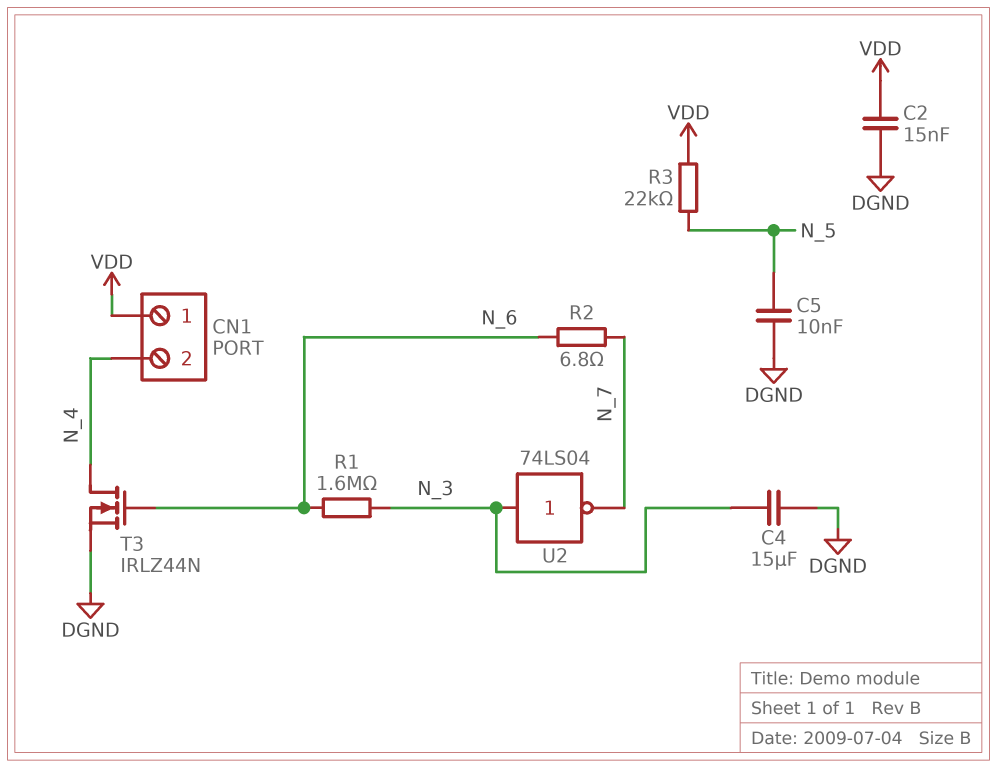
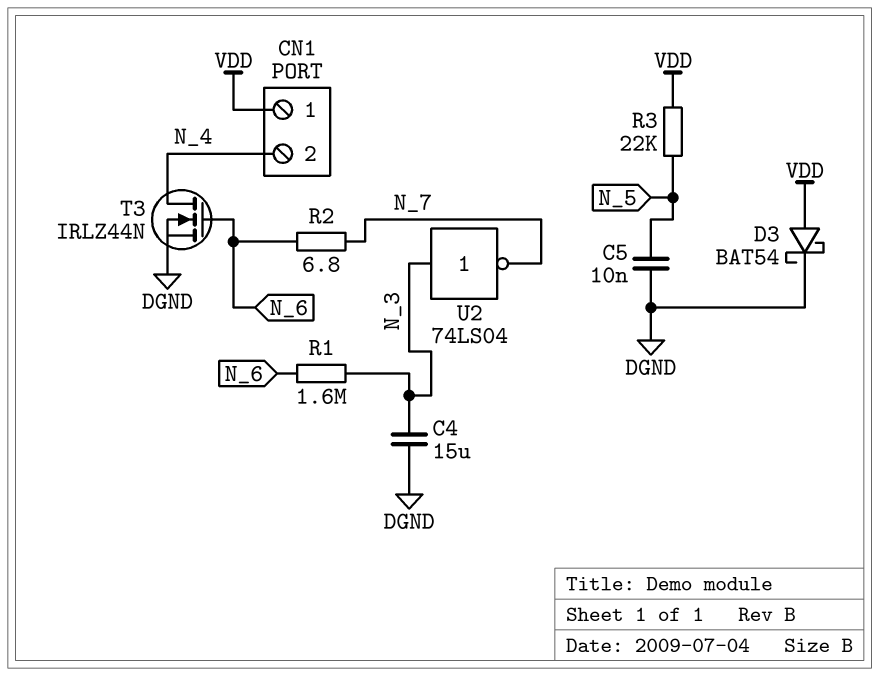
C2: 15nF (DGND, VDD) -> none
D3: none -> schottky BAT54 (A VDD, K DGND)

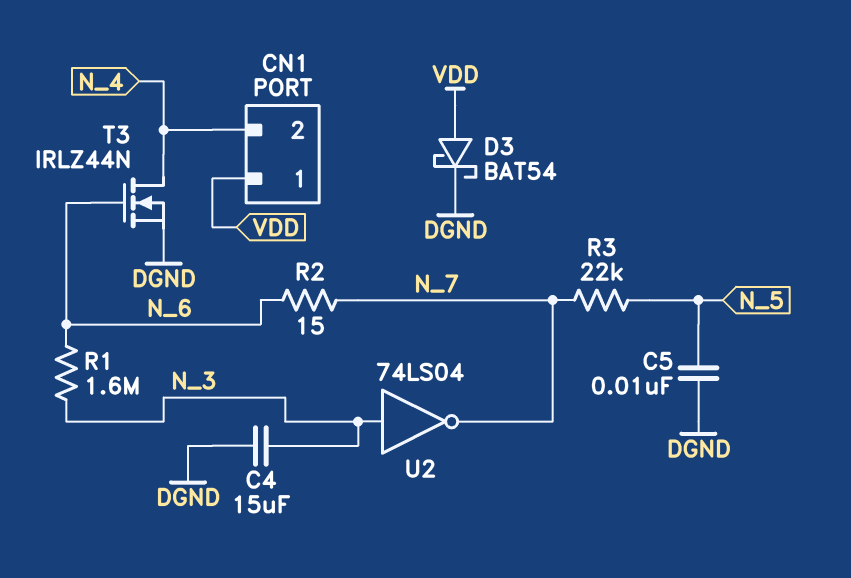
R2: 6.8 (N_6, N_7) -> 15 (N_6, N_7)
R3: 22k (N_5, VDD) -> 22k (N_5, N_7)

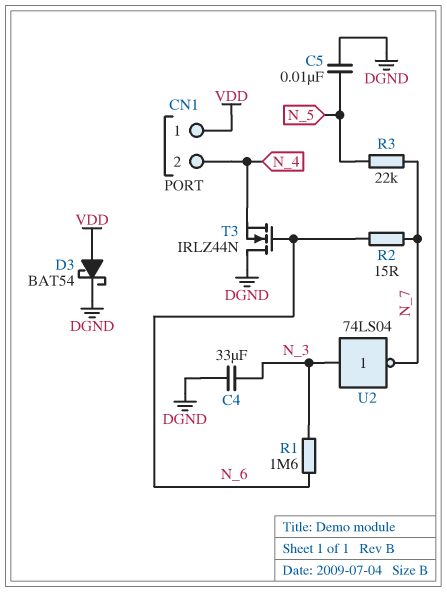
C4: 15uF (DGND, N_3) -> 33uF (DGND, N_3)
T3: NMOS IRLZ44N (G N_6, D N_4, S DGND) -> NMOS IRLZ44N (G N_6, D DGND, S N_4)

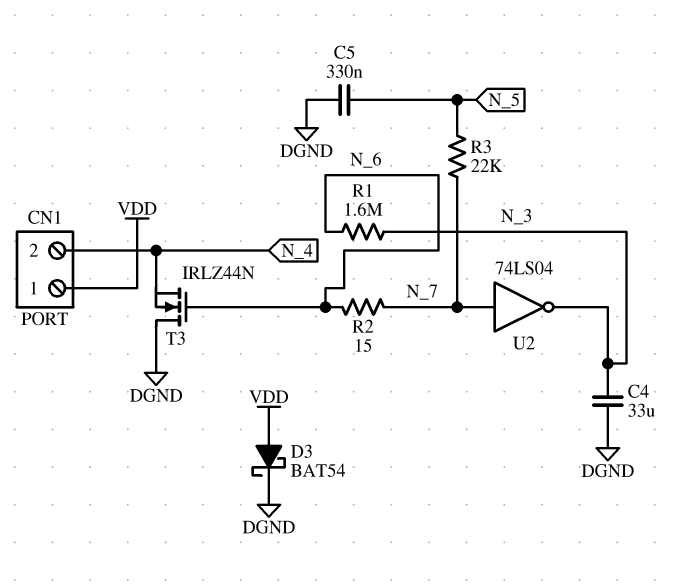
C5: 10nF (DGND, N_5) -> 330nF (DGND, N_5)
U2: NOT 74LS04 (in N_3, out N_7) -> NOT 74LS04 (in N_7, out N_3)

